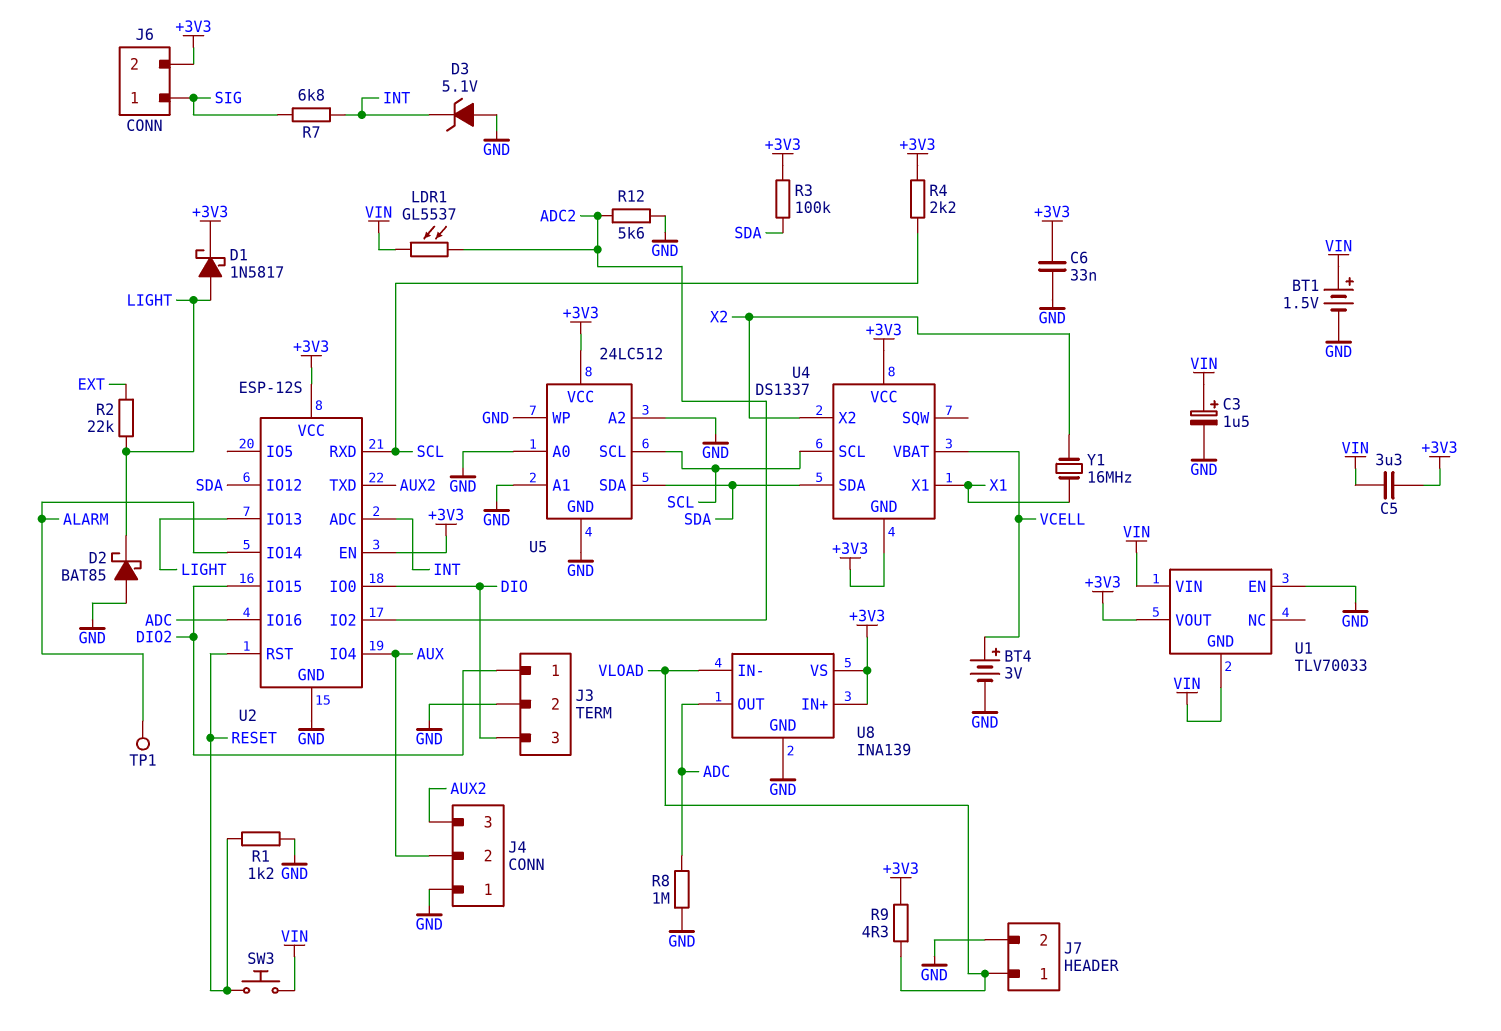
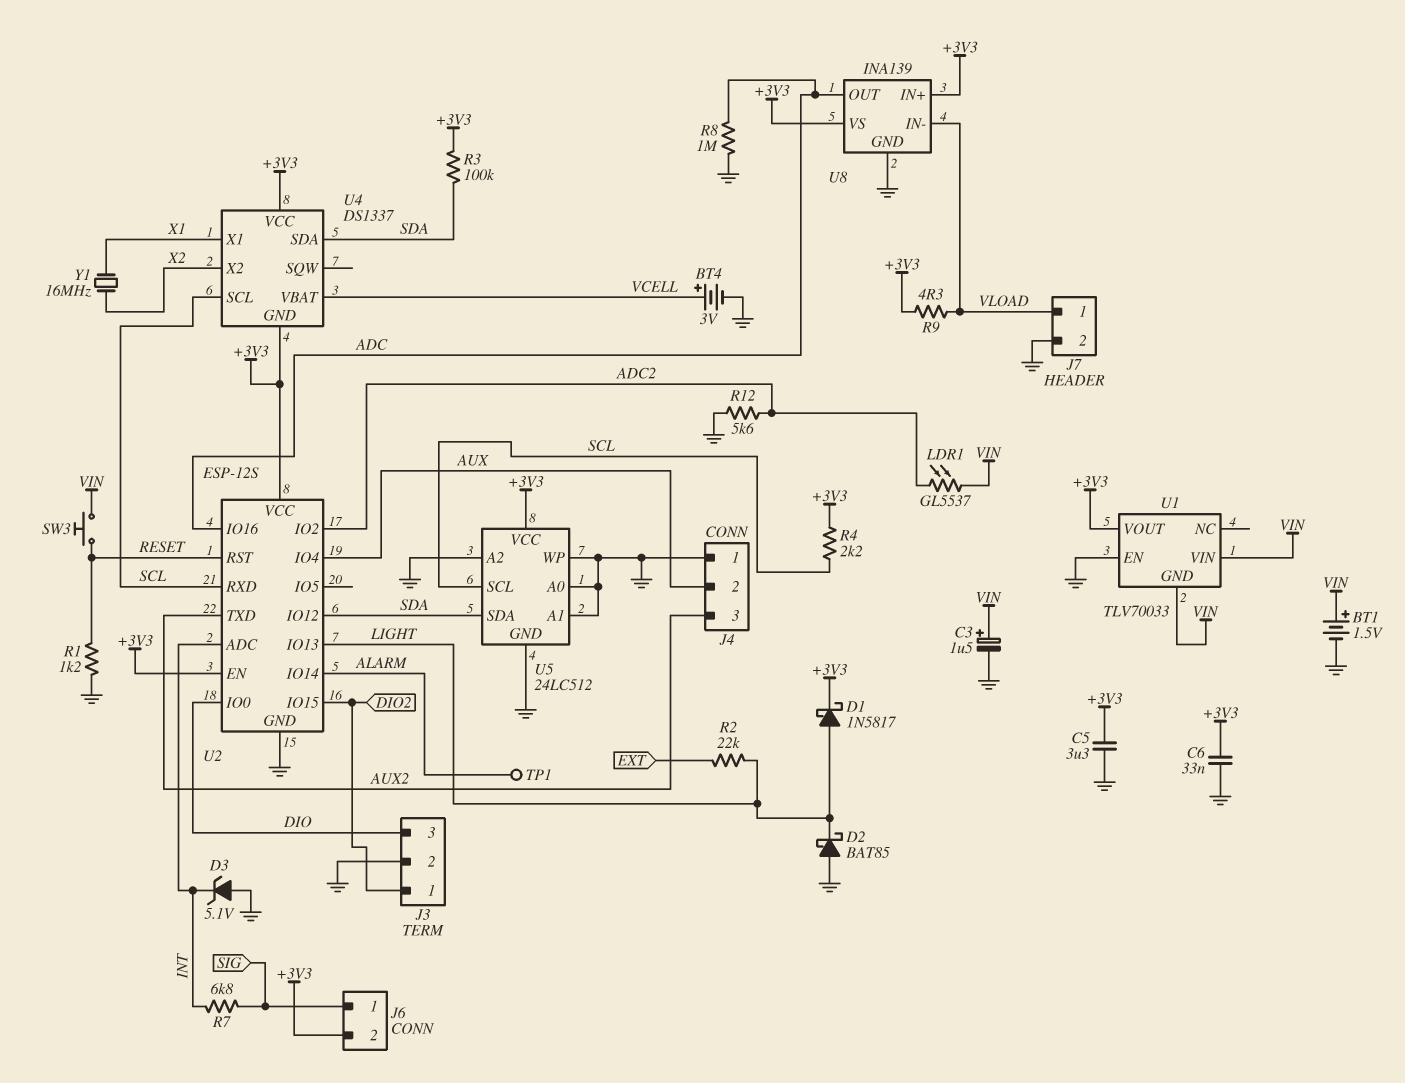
C5: 3.3uF (+3V3, VIN) -> 3.3uF (+3V3, GND)

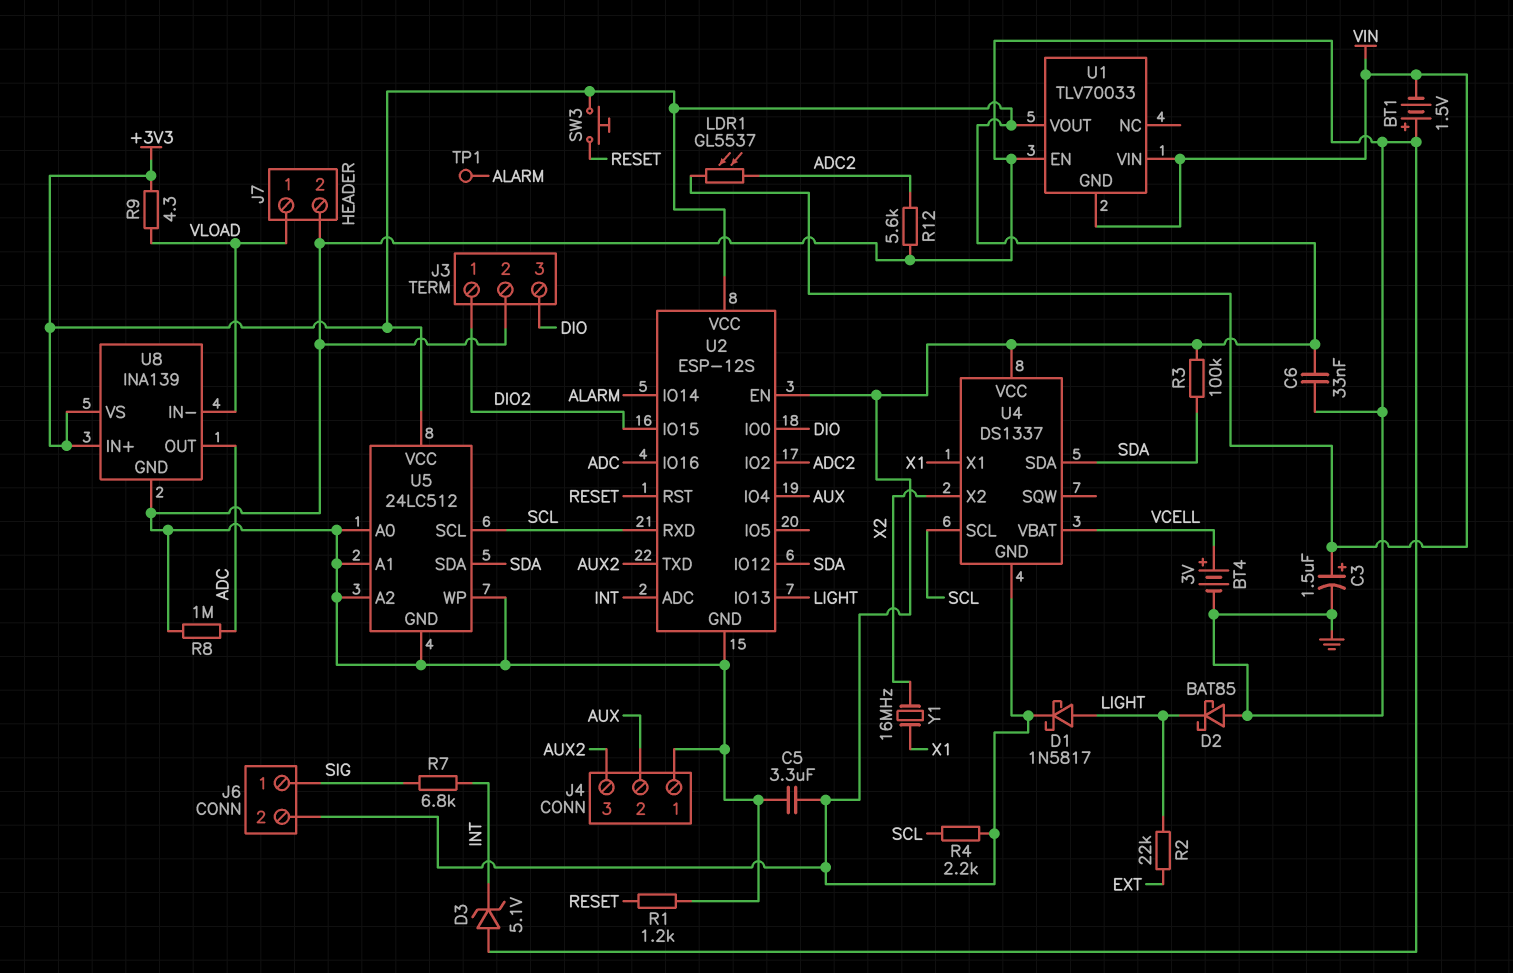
BT1: 1.5V (plus VIN, minus GND) -> 1.5V (plus GND, minus VIN)
SW3: button (RESET, VIN) -> button (+3V3, RESET)

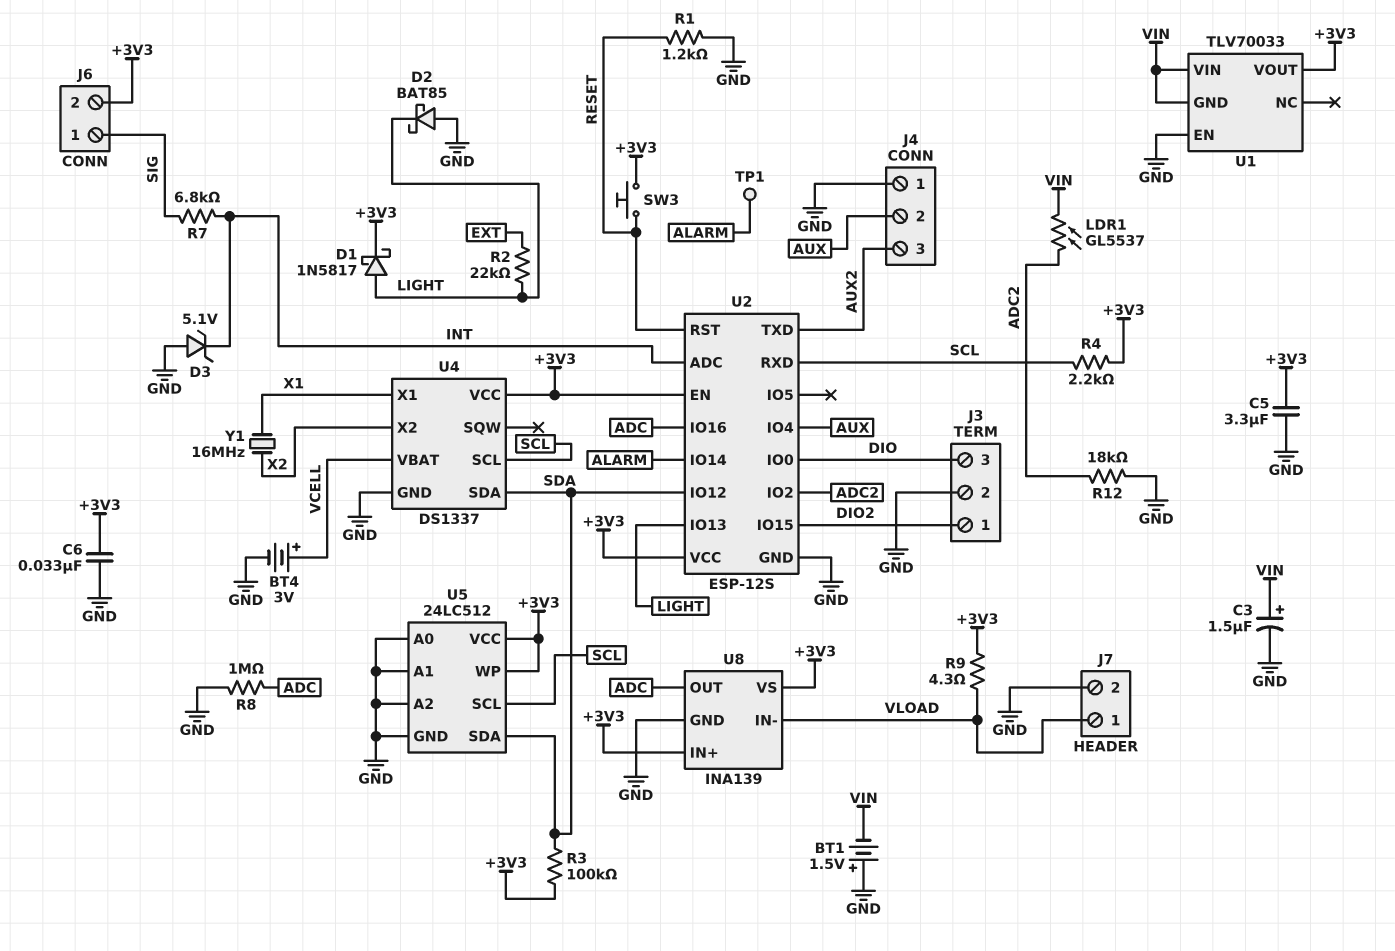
R12: 5.6k (ADC2, GND) -> 18k (ADC2, GND)
U4 pin GND: +3V3 -> GND
U5 pin WP: GND -> +3V3

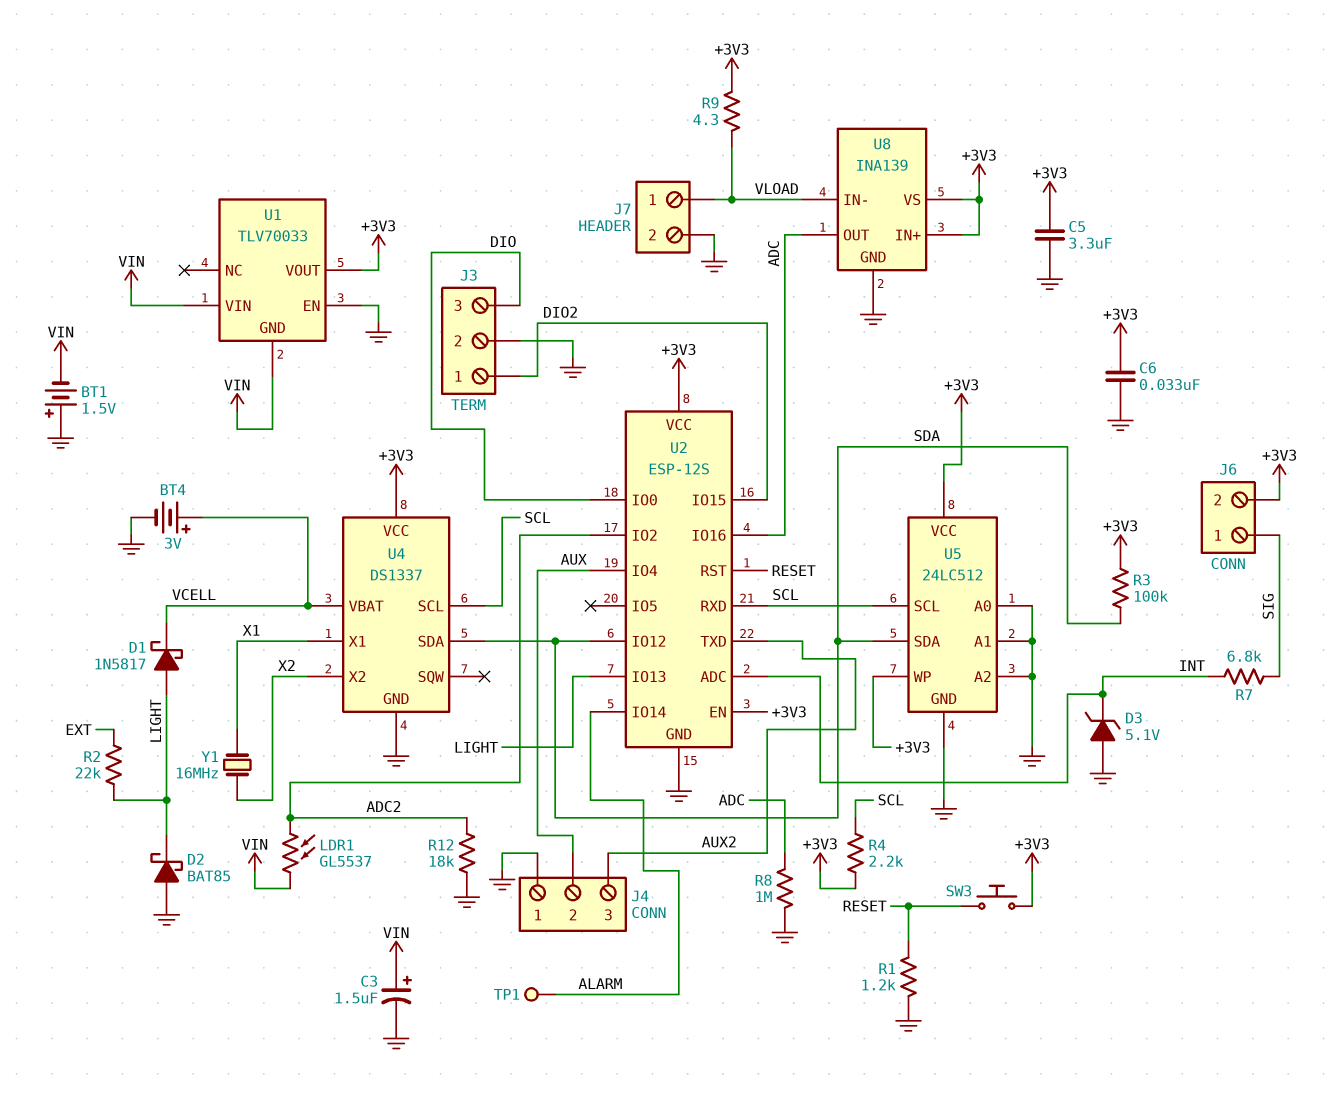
D1: schottky 1N5817 (A LIGHT, K +3V3) -> schottky 1N5817 (A LIGHT, K VCELL)

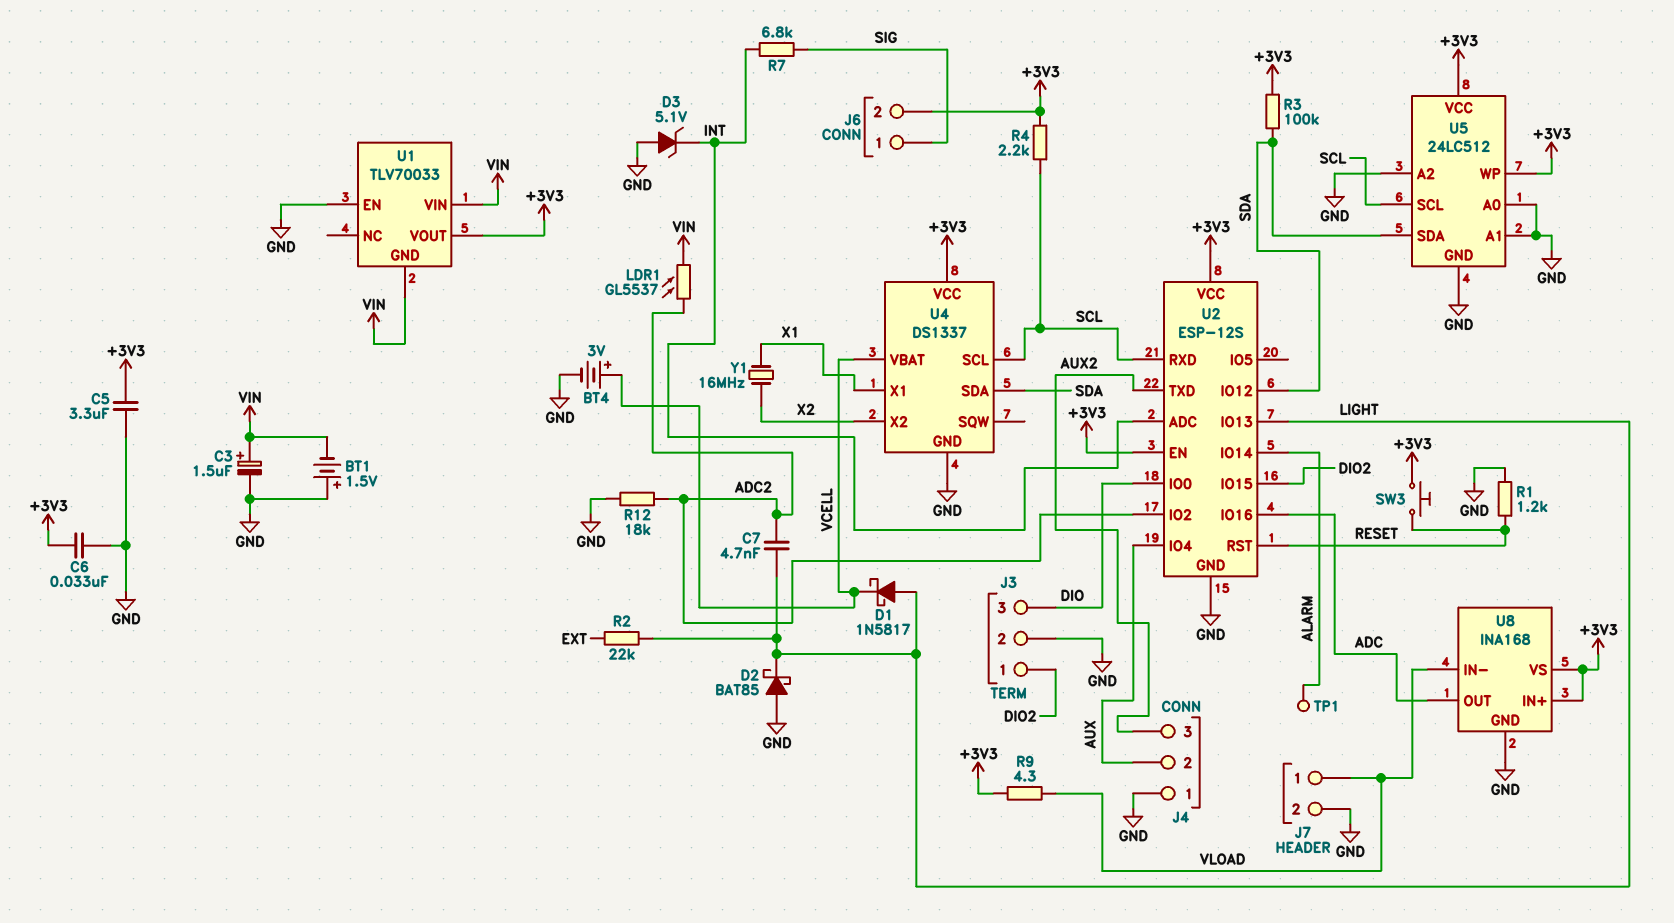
C7: none -> 4.7nF (ADC2, LIGHT)
R8: 1M (ADC, GND) -> none
U8: INA139 -> INA168

